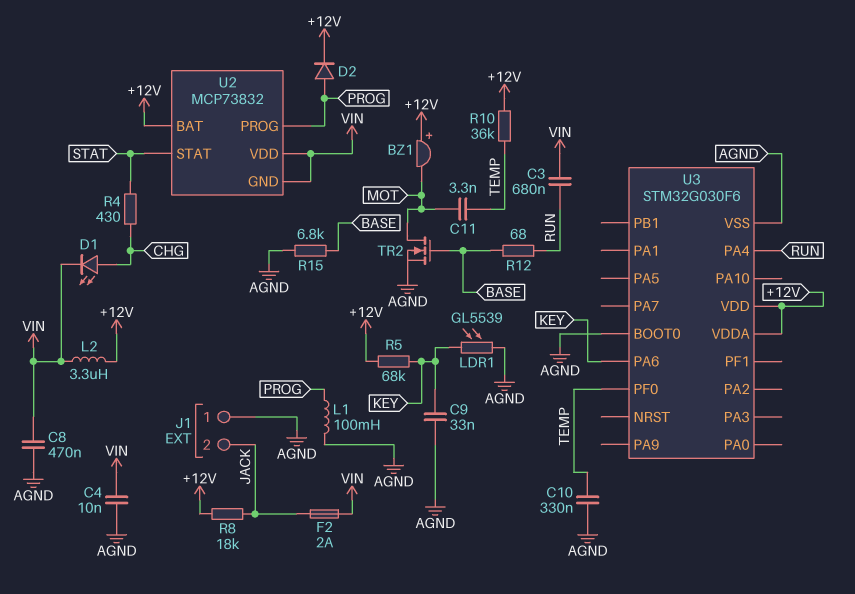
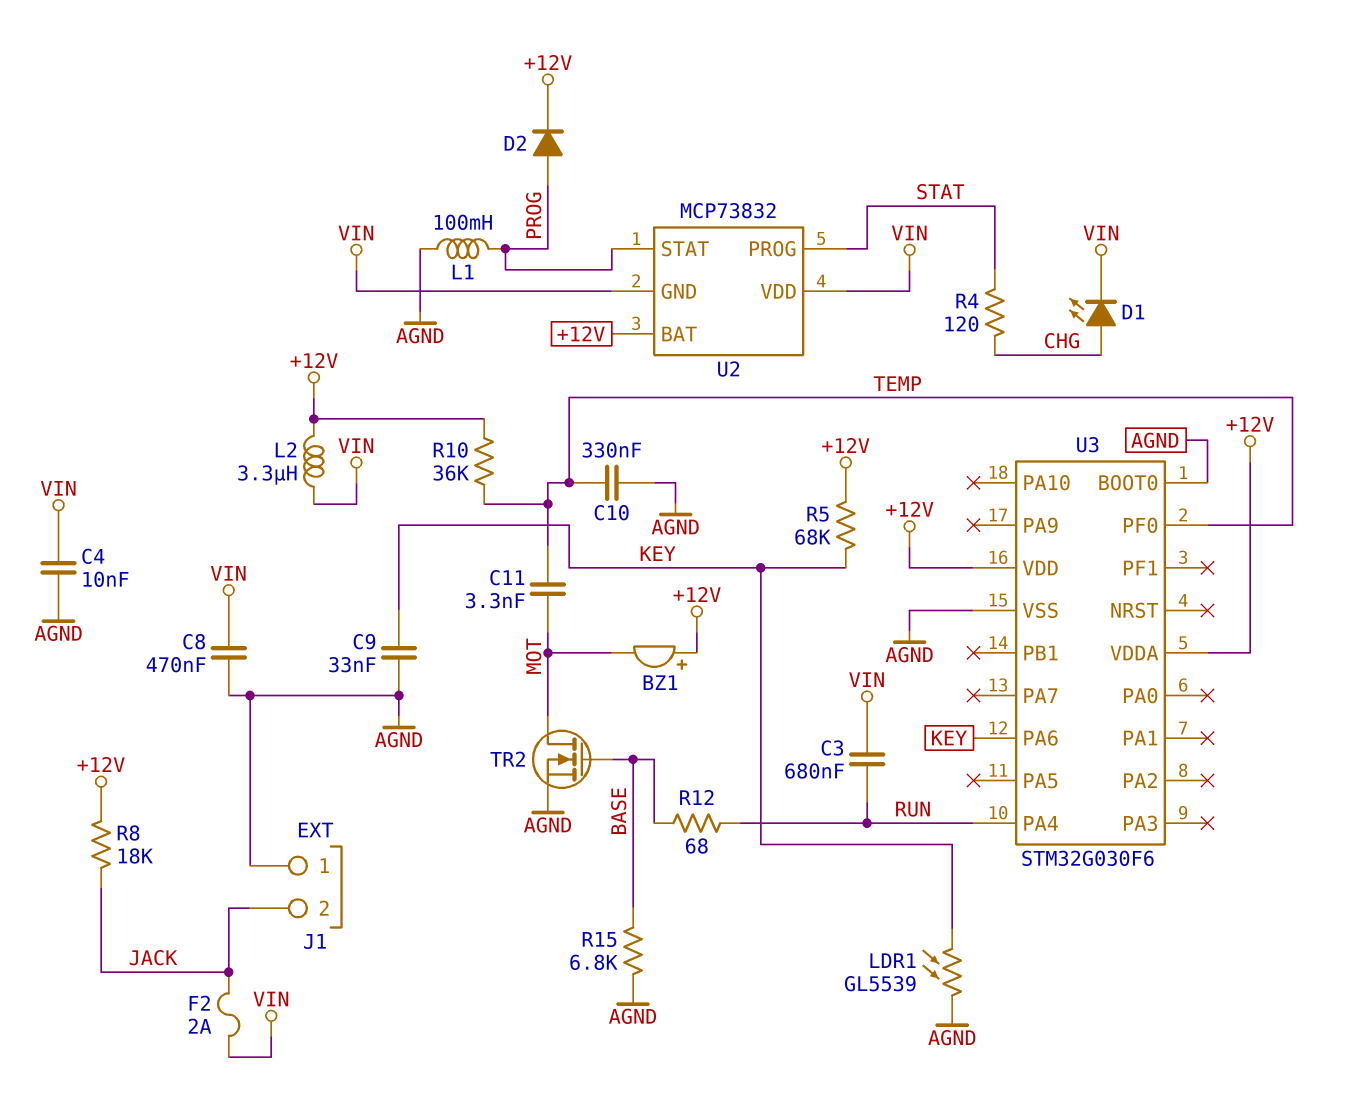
R4: 430 (CHG, STAT) -> 120 (CHG, STAT)
U2 pin PROG: PROG -> STAT
U2 pin STAT: STAT -> PROG

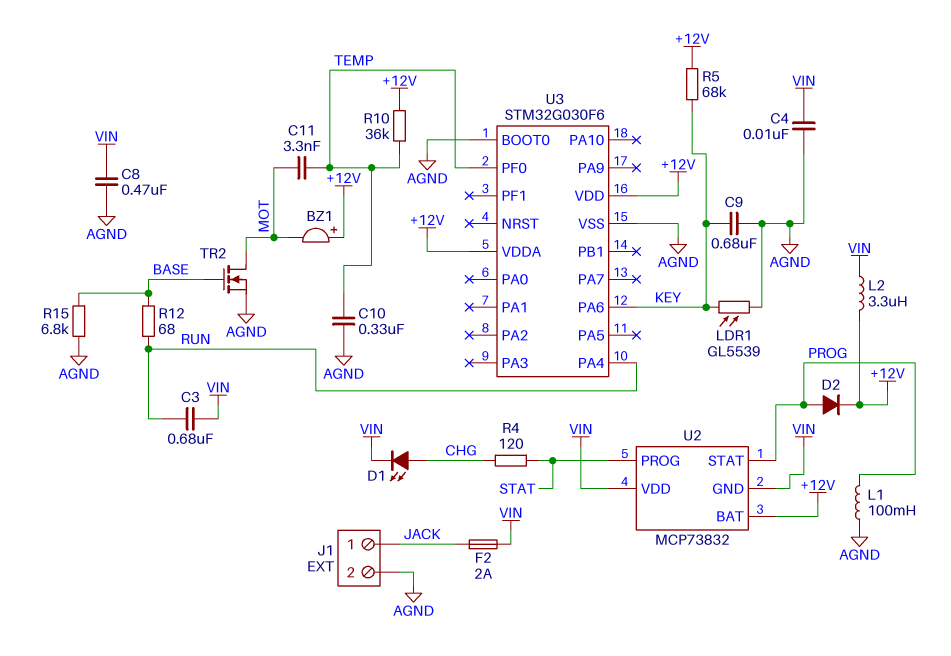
C9: 33nF (AGND, KEY) -> 680nF (AGND, KEY)
J1 pin 1: AGND -> JACK
J1 pin 2: JACK -> AGND
R8: 18k (+12V, JACK) -> none

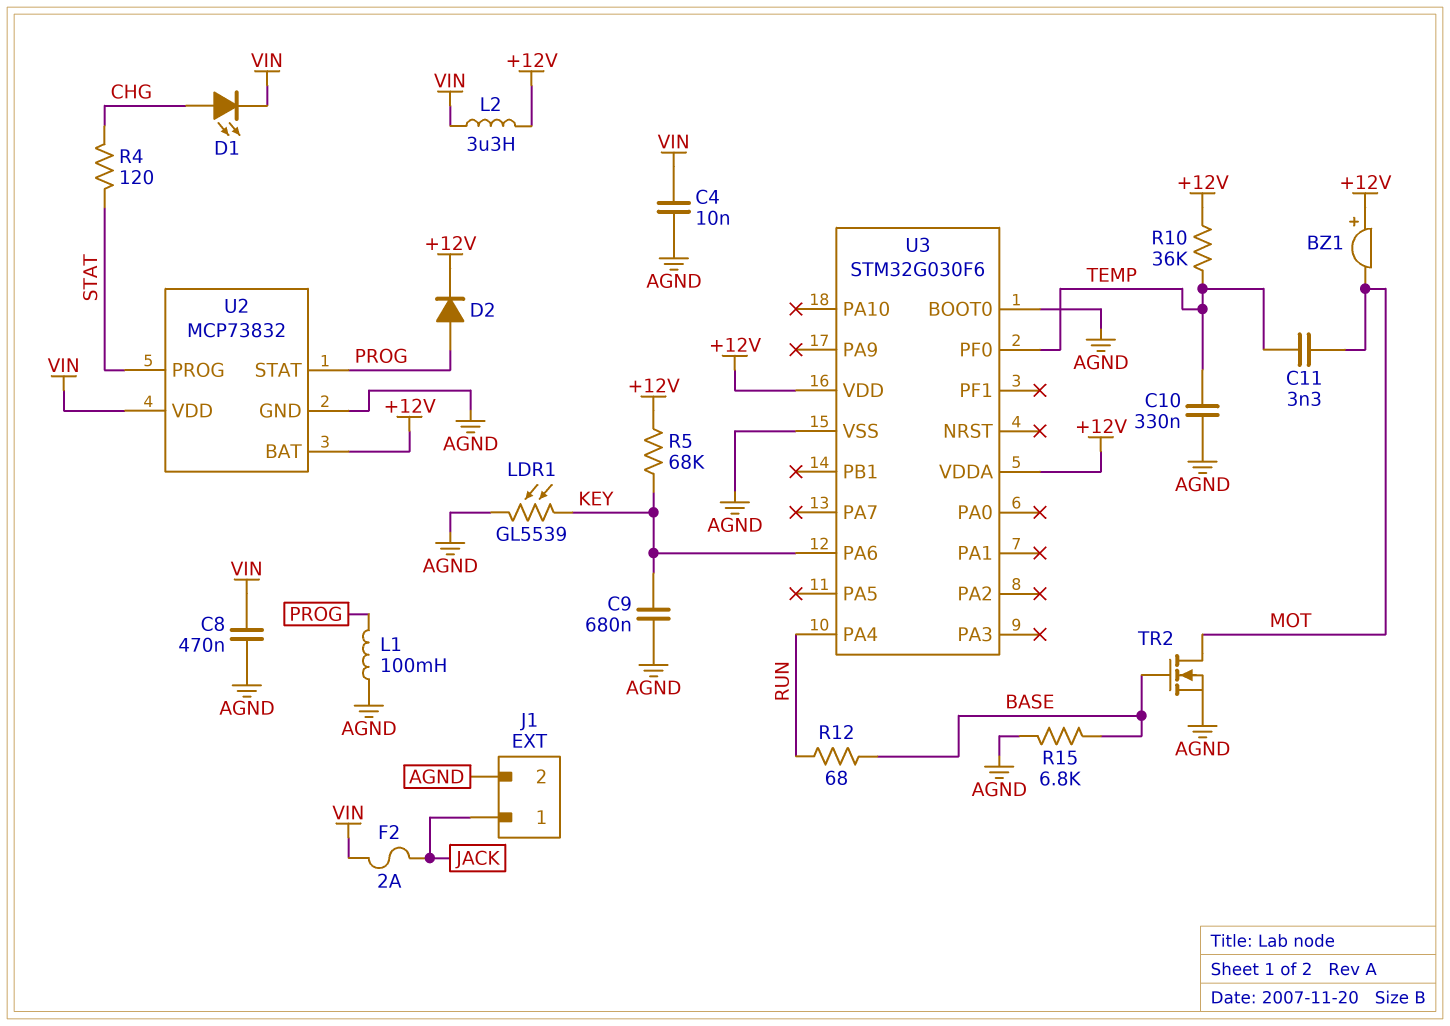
C3: 680nF (RUN, VIN) -> none
U2 pin GND: VIN -> AGND

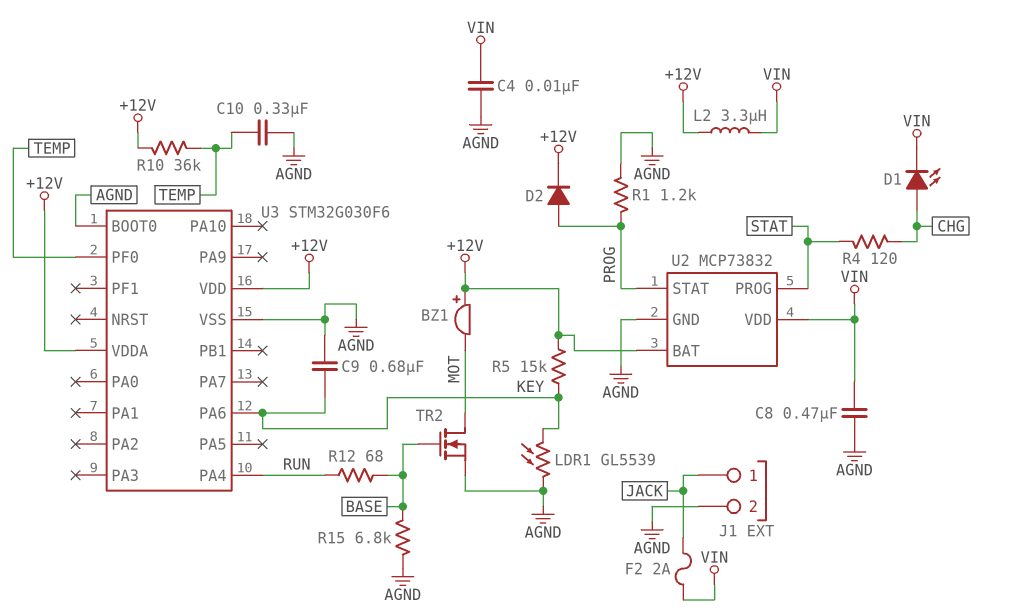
C11: 3.3nF (MOT, TEMP) -> none
L1: 100mH (AGND, PROG) -> none
R1: none -> 1.2k (AGND, PROG)
R5: 68k (+12V, KEY) -> 15k (+12V, KEY)

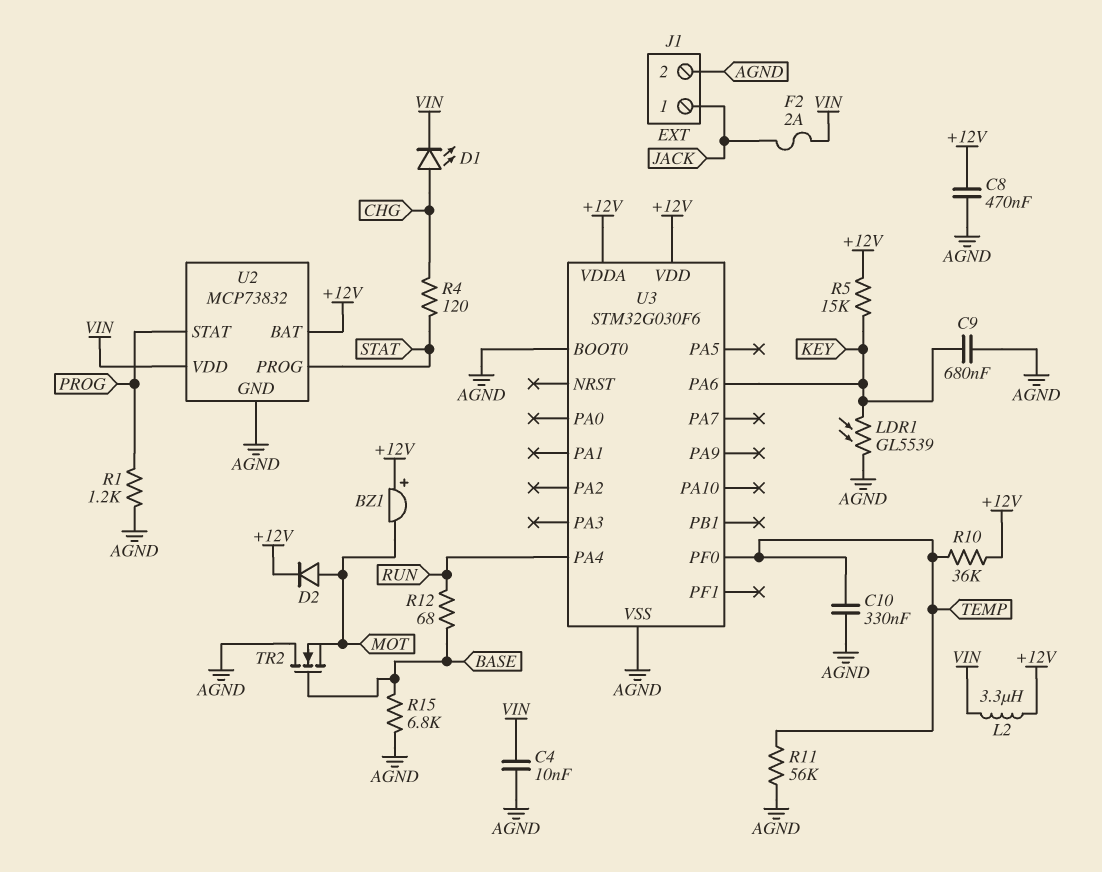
C8: 470nF (AGND, VIN) -> 470nF (+12V, AGND)
D2: diode (A PROG, K +12V) -> diode (A MOT, K +12V)
R11: none -> 56k (AGND, TEMP)
TR2: NMOS (G BASE, D MOT, S AGND) -> NMOS (G BASE, D AGND, S MOT)

